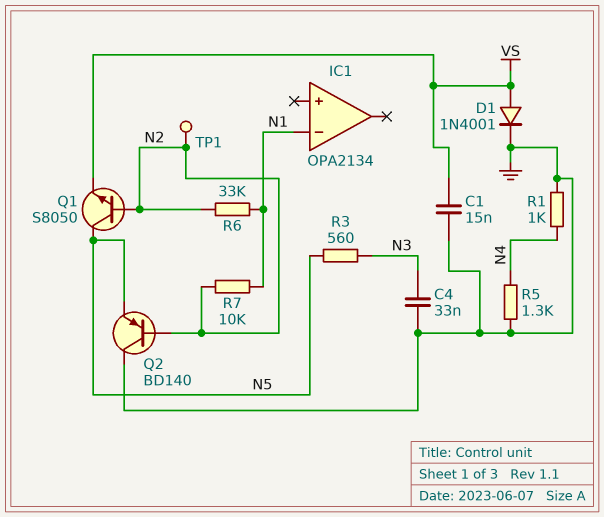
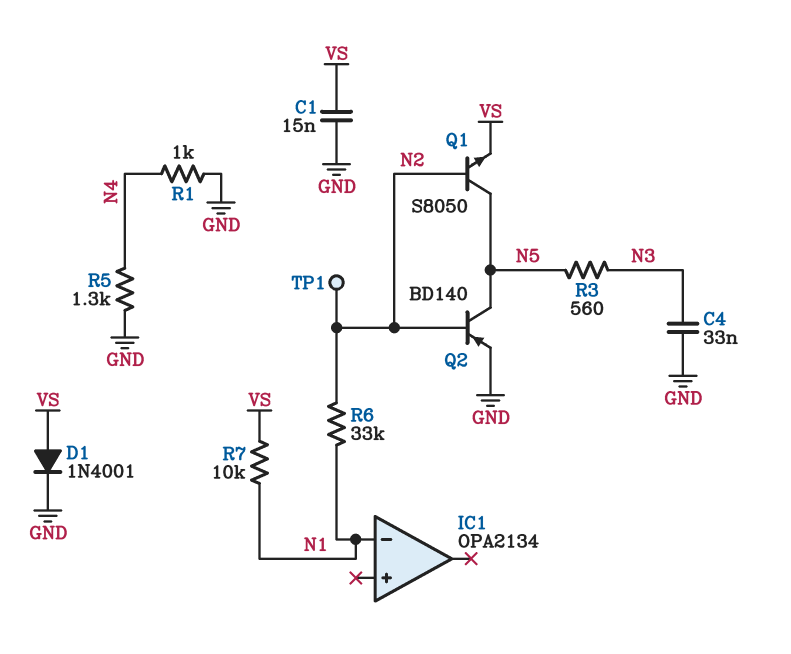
Q2: PNP BD140 (B N2, C GND, E N5) -> PNP BD140 (B N2, C N5, E GND)
R7: 10k (N1, N2) -> 10k (N1, VS)

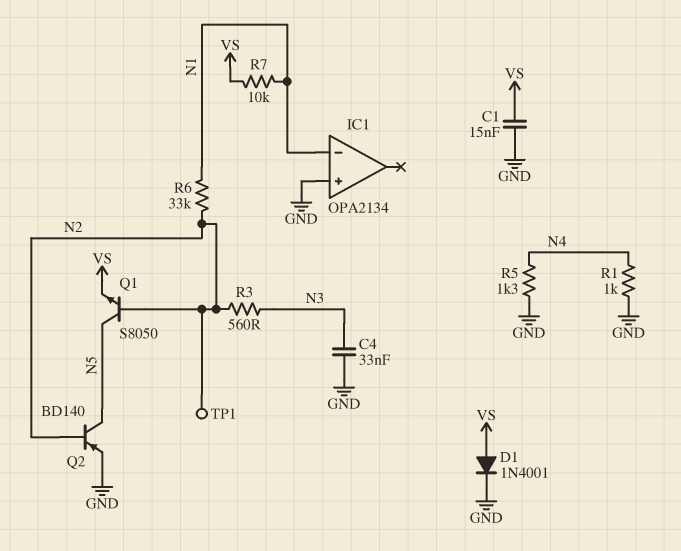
IC1 pin in+: none -> GND
R3: 560 (N3, N5) -> 560 (N2, N3)

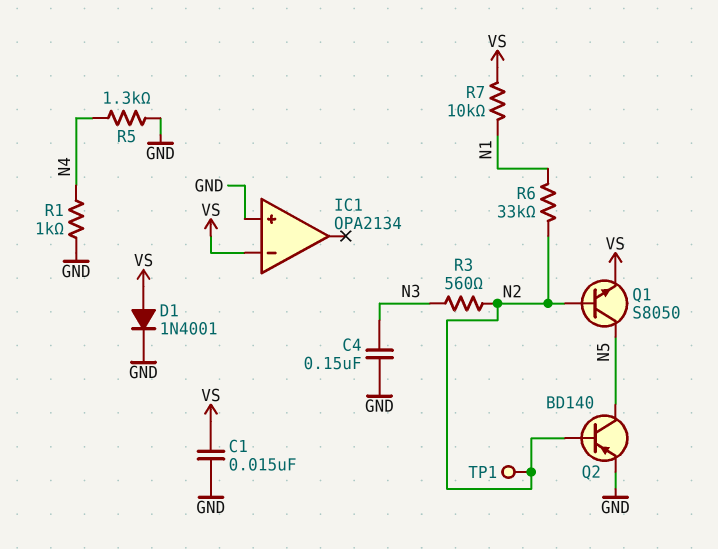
C4: 33nF (GND, N3) -> 150nF (GND, N3)
IC1 pin in-: N1 -> VS

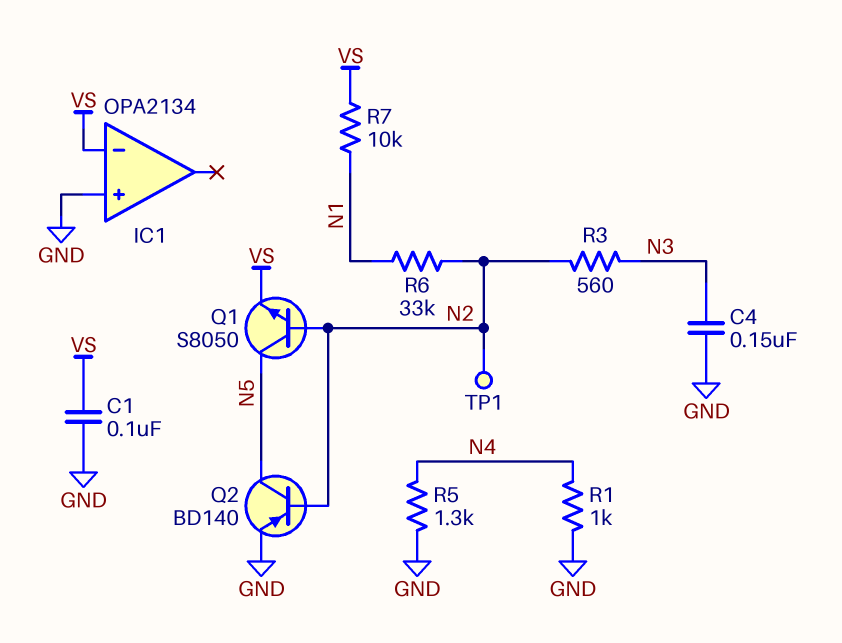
C1: 15nF (GND, VS) -> 100nF (GND, VS)
D1: diode 1N4001 (A VS, K GND) -> none

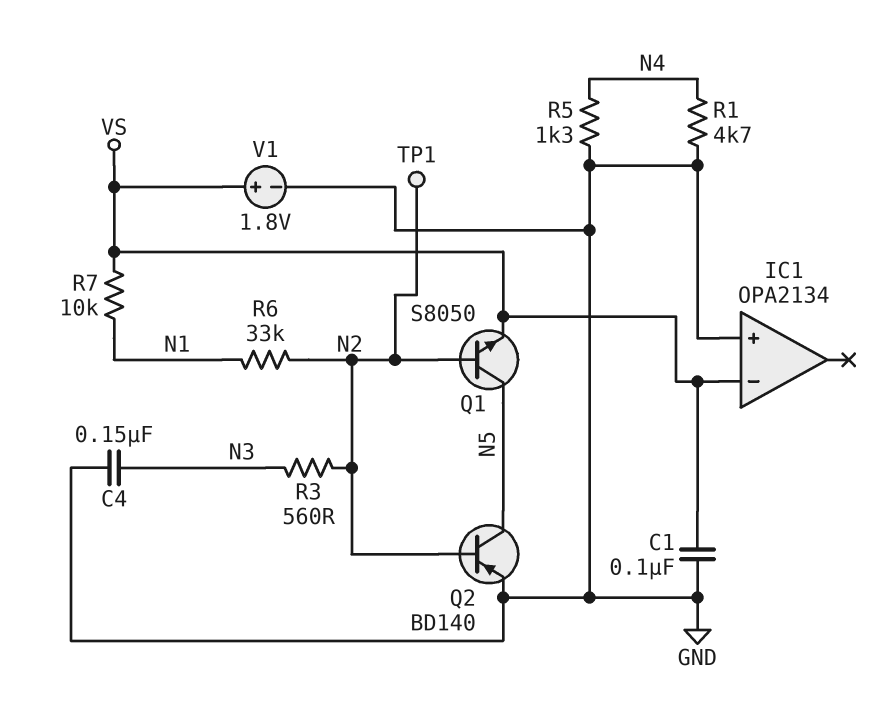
R1: 1k (GND, N4) -> 4.7k (GND, N4)
V1: none -> 1.8V (plus VS, minus GND)

